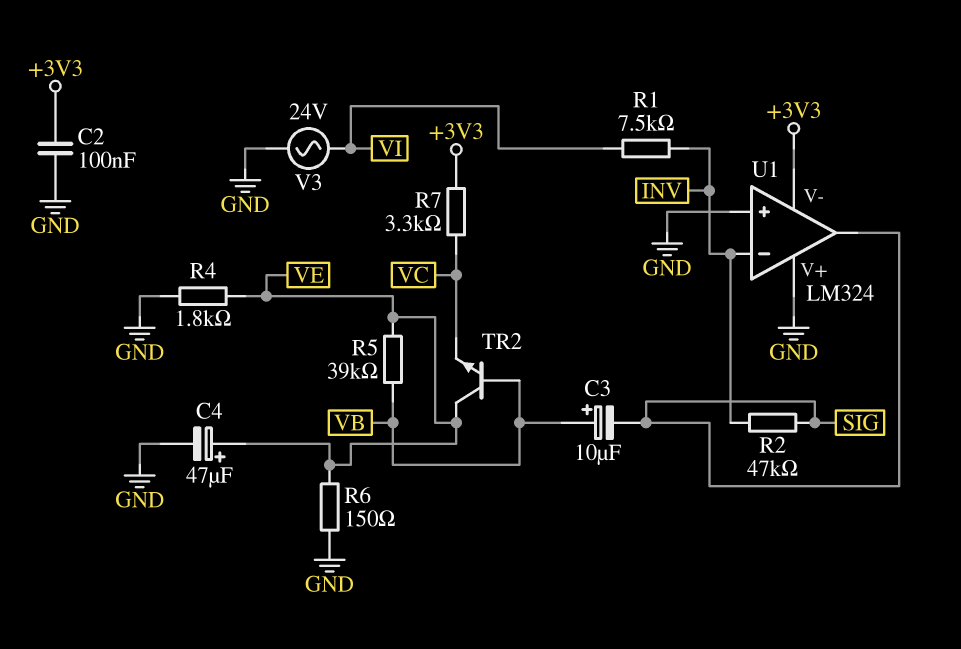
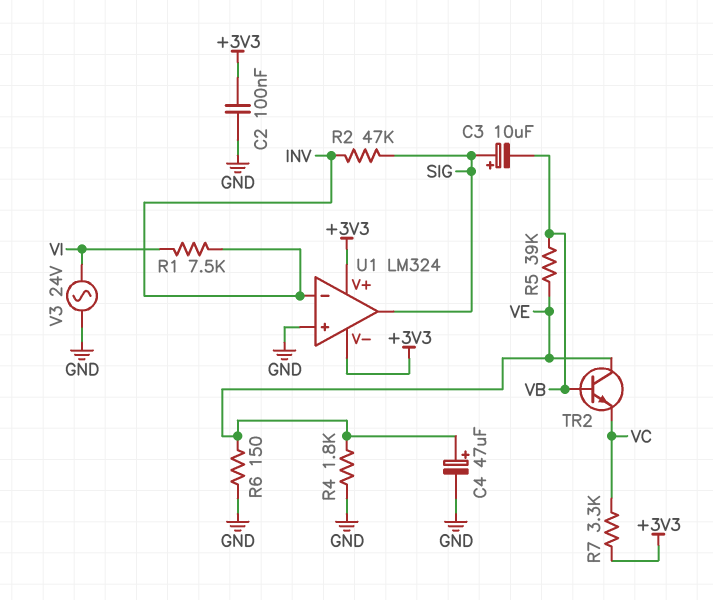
C3: 10uF (plus VB, minus SIG) -> 10uF (plus SIG, minus VB)
U1 pin V+: GND -> +3V3

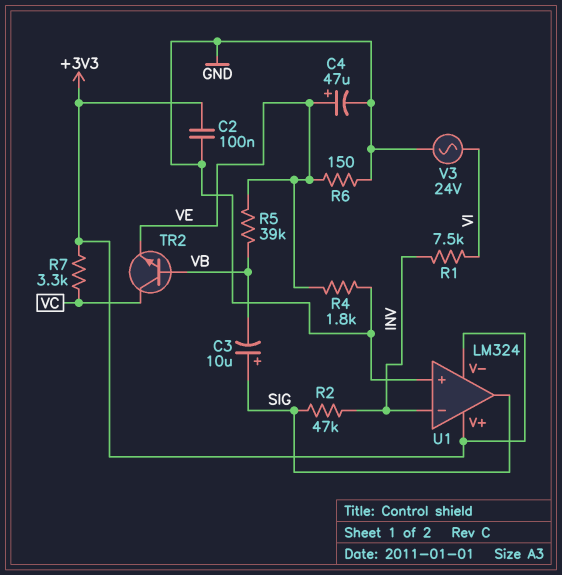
TR2: NPN (B VB, C VE, E VC) -> NPN (B VB, C VC, E VE)

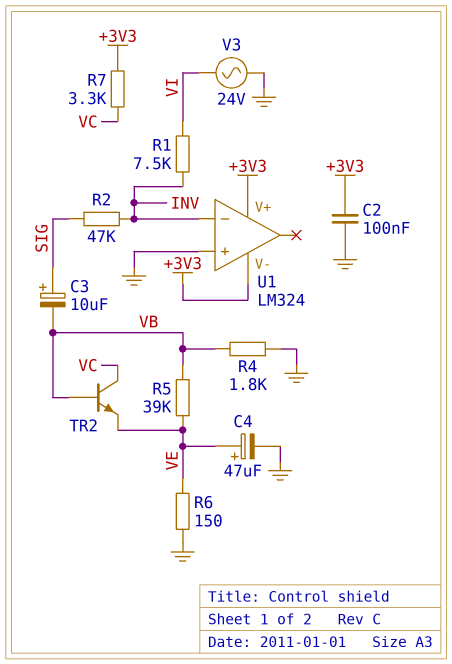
R4: 1.8k (GND, VE) -> 1.8k (GND, VB)
U1 pin out: SIG -> none

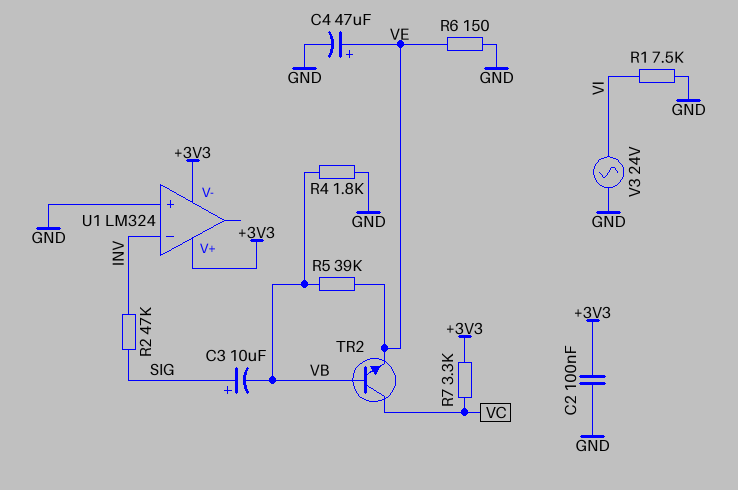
R1: 7.5k (INV, VI) -> 7.5k (GND, VI)

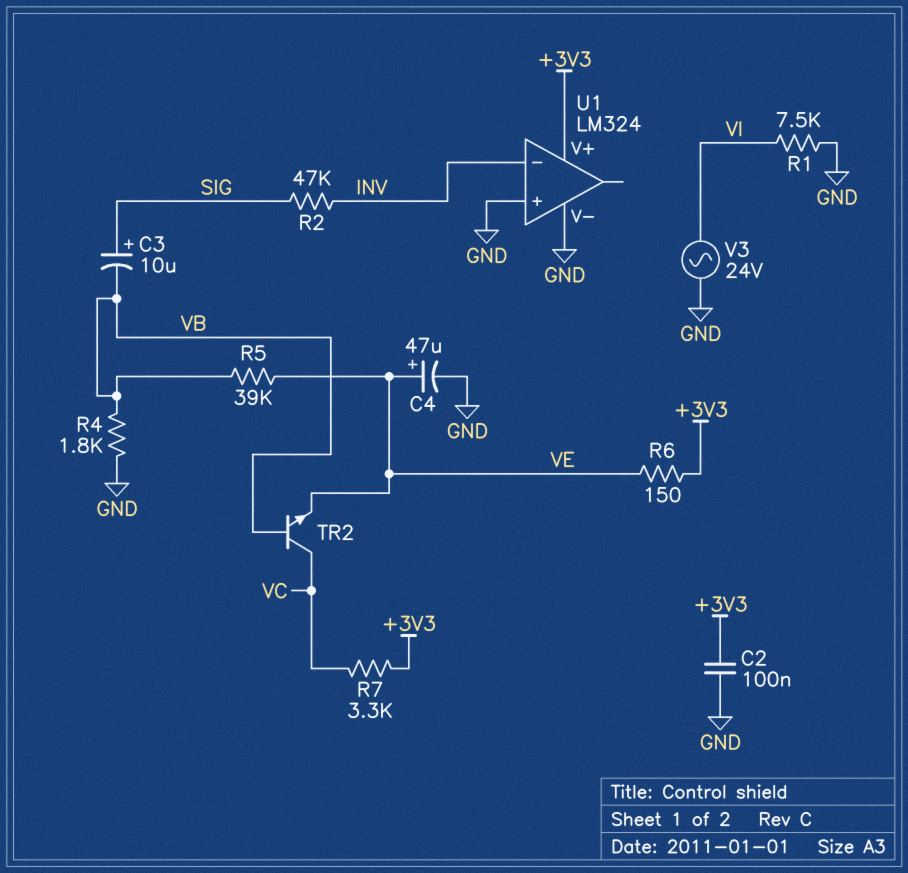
R6: 150 (GND, VE) -> 150 (+3V3, VE)
U1 pin V-: +3V3 -> GND

